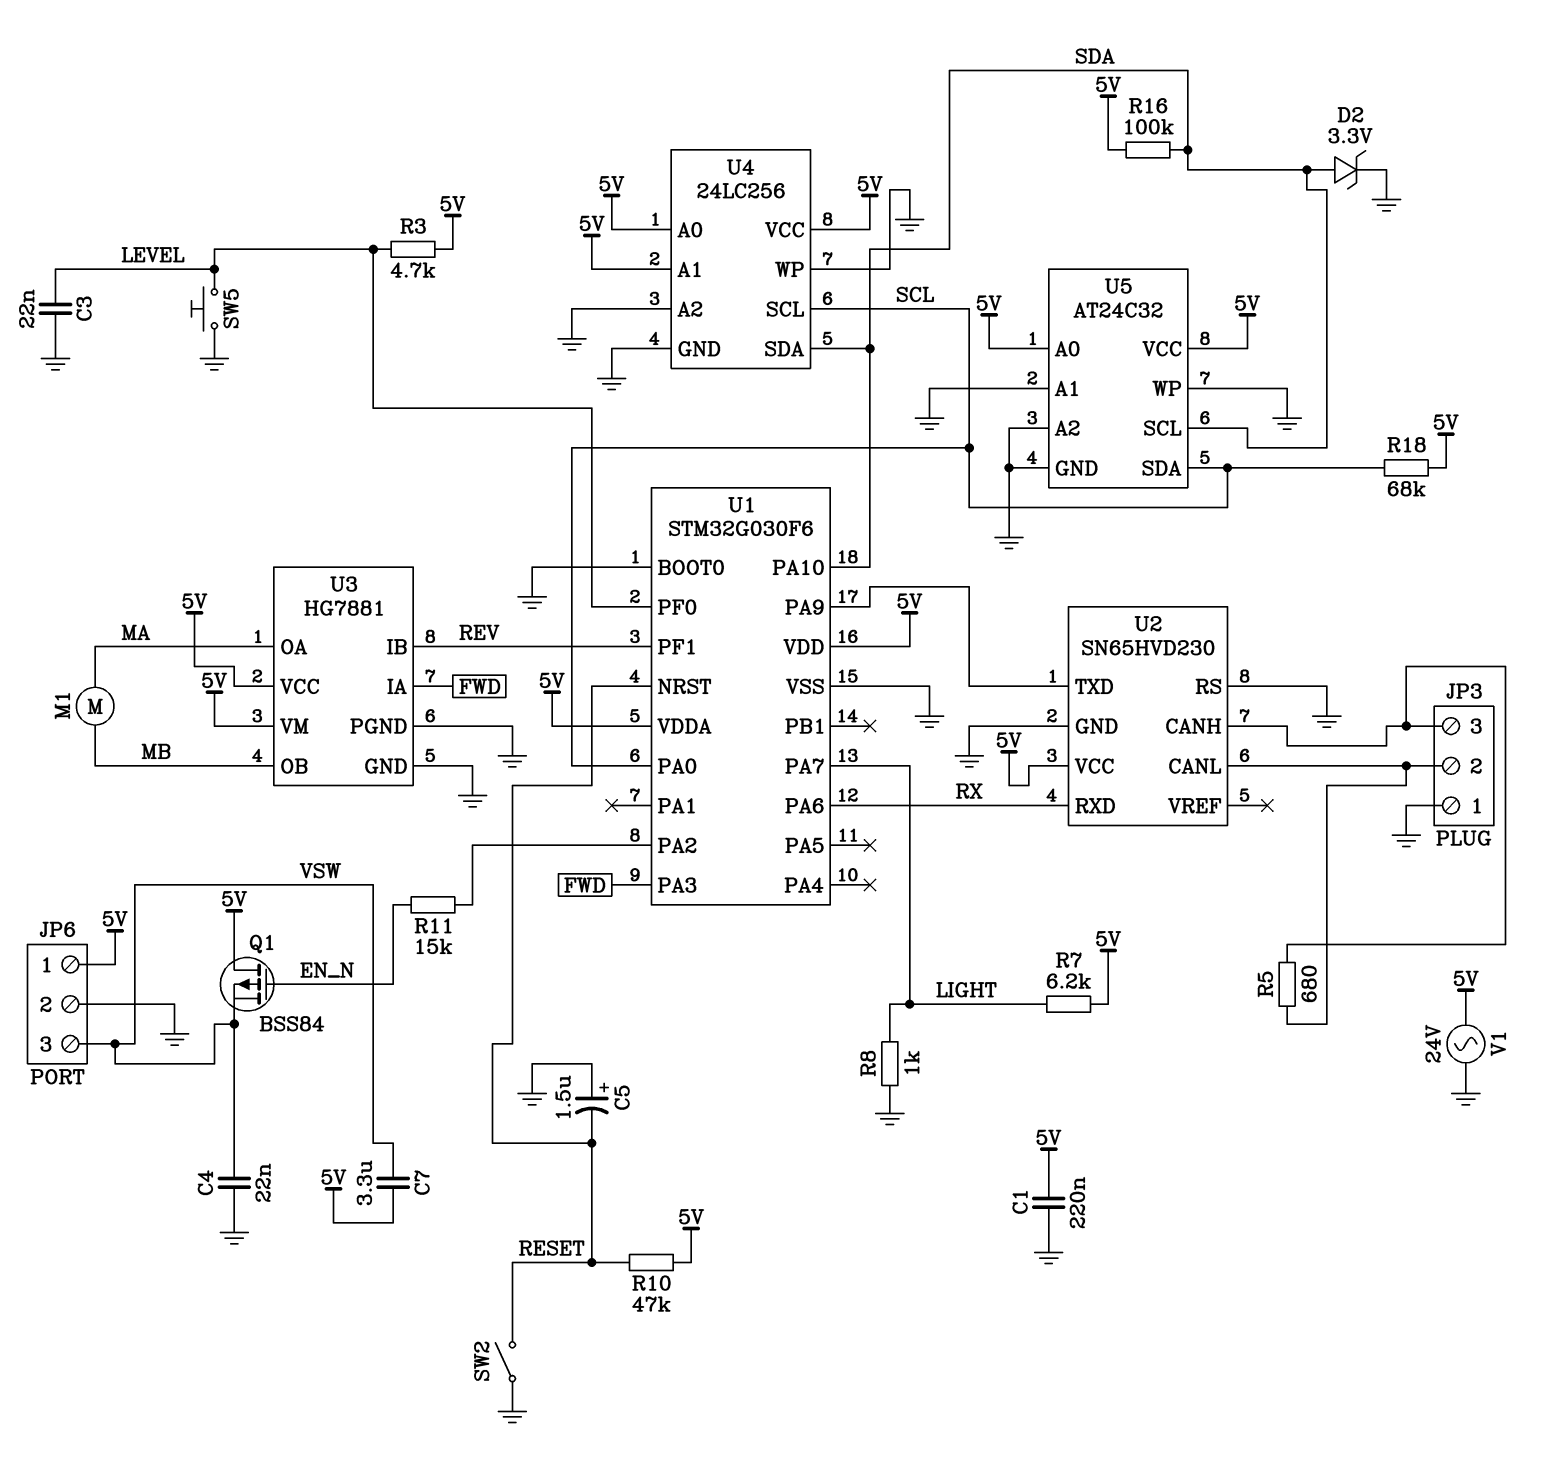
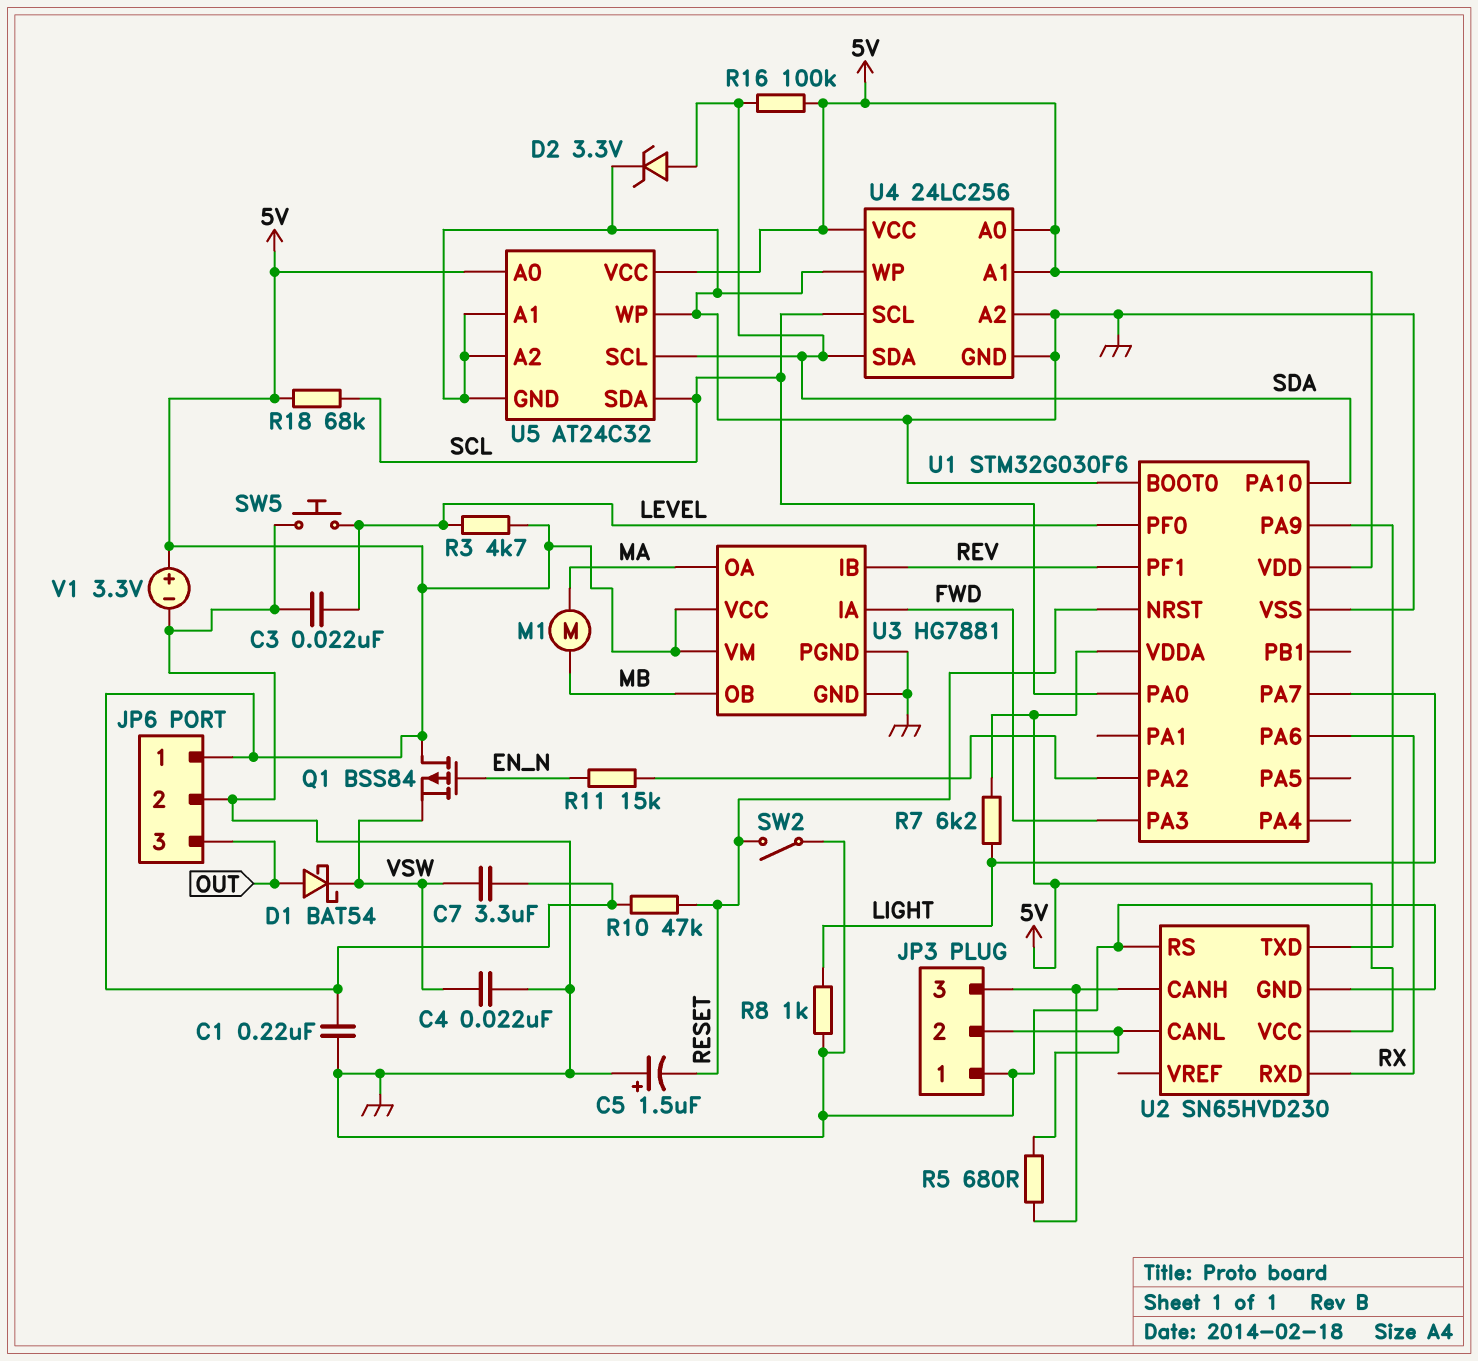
D1: none -> schottky BAT54 (A OUT, K VSW)
JP6 pin 3: VSW -> OUT
V1: AC 24V (5V, GND) -> 3.3V (plus 5V, minus GND)

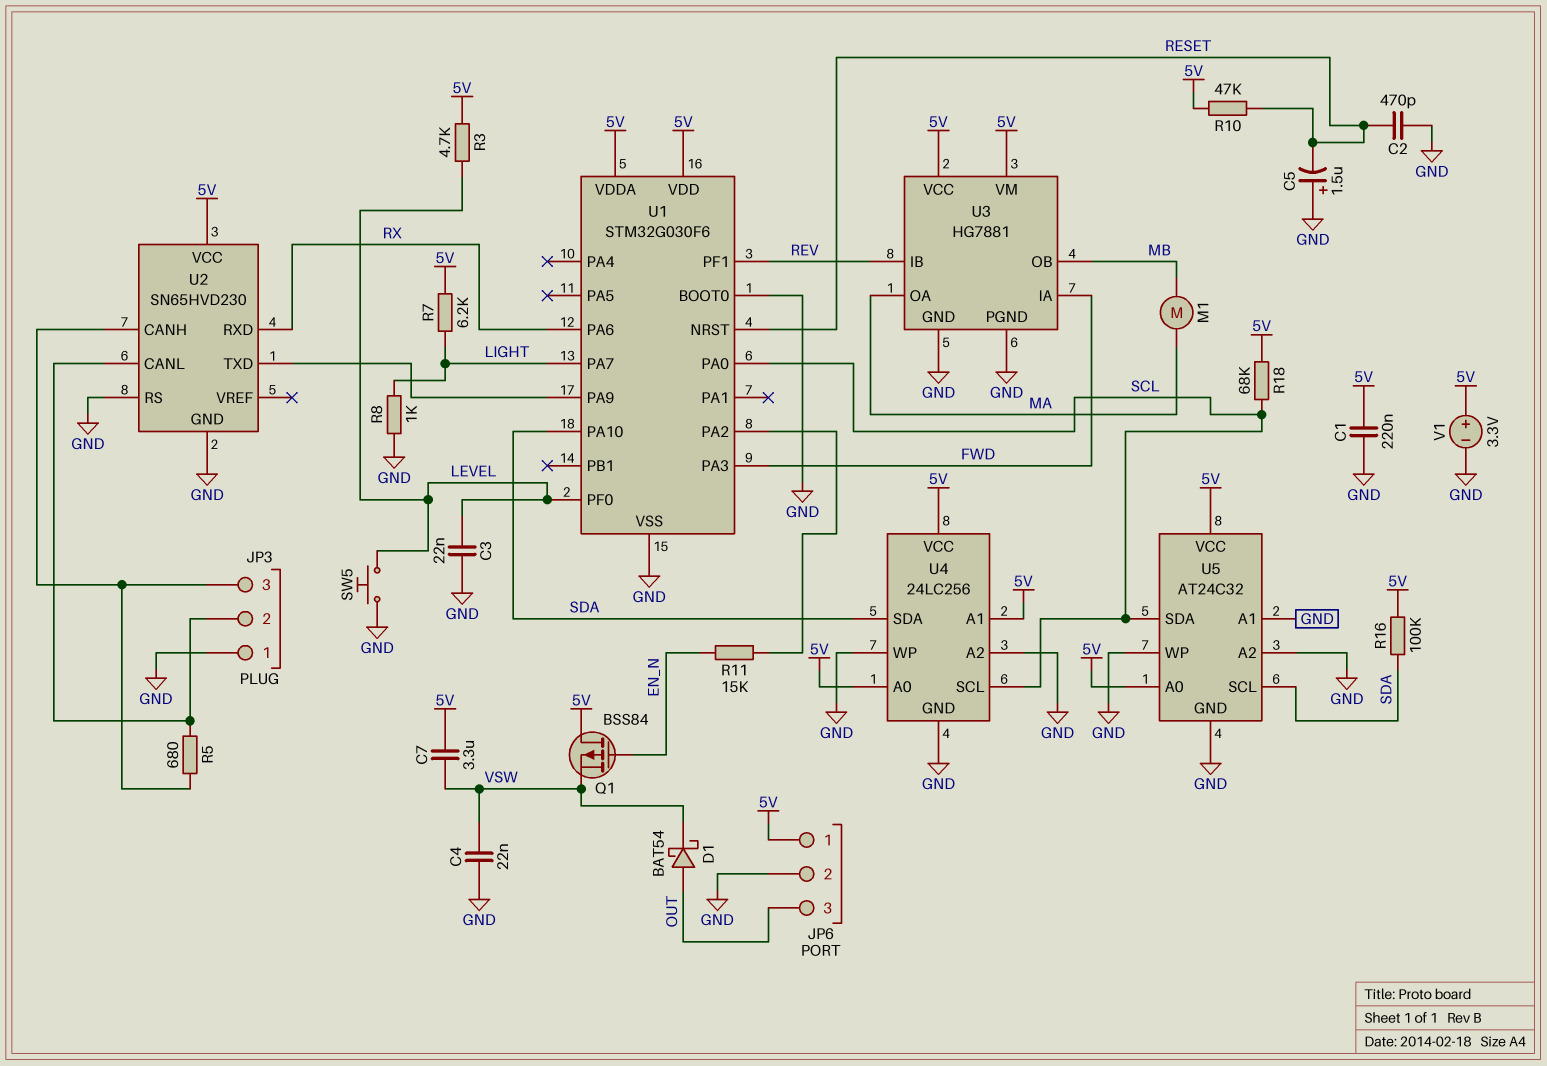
C2: none -> 470pF (GND, RESET)
D2: zener 3.3V (A SDA, K GND) -> none
SW2: switch (GND, RESET) -> none

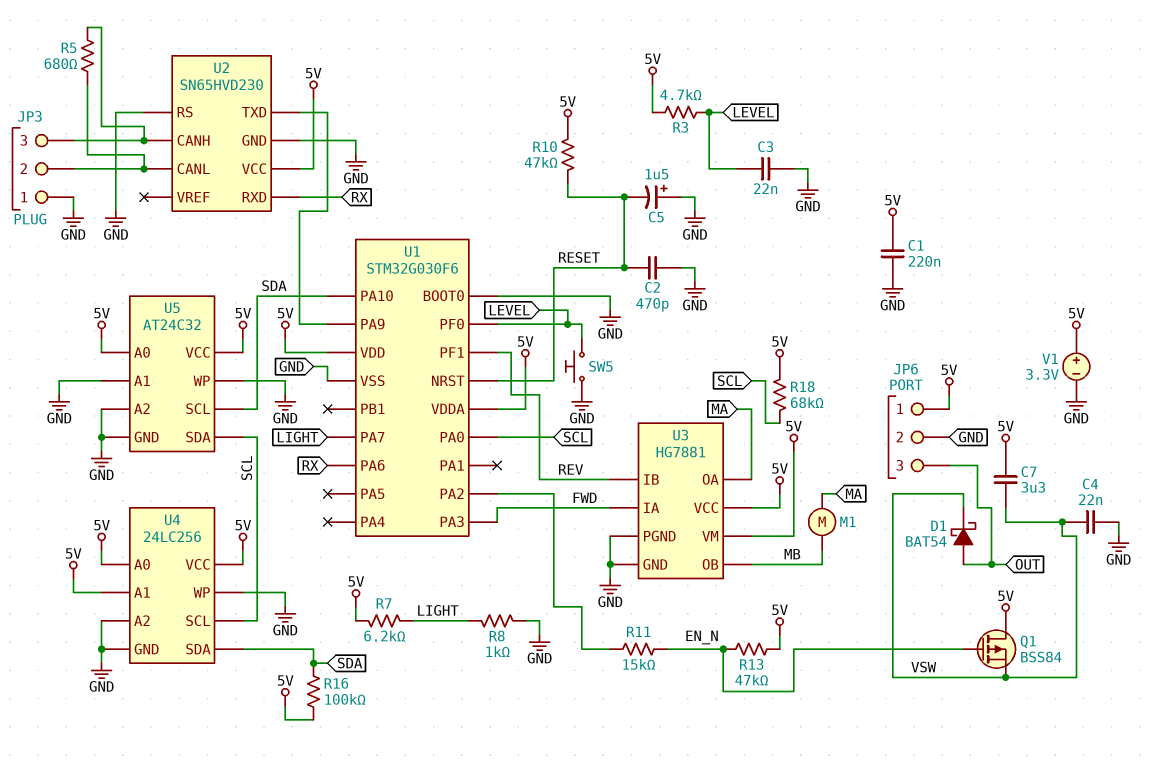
R13: none -> 47k (5V, EN_N)

